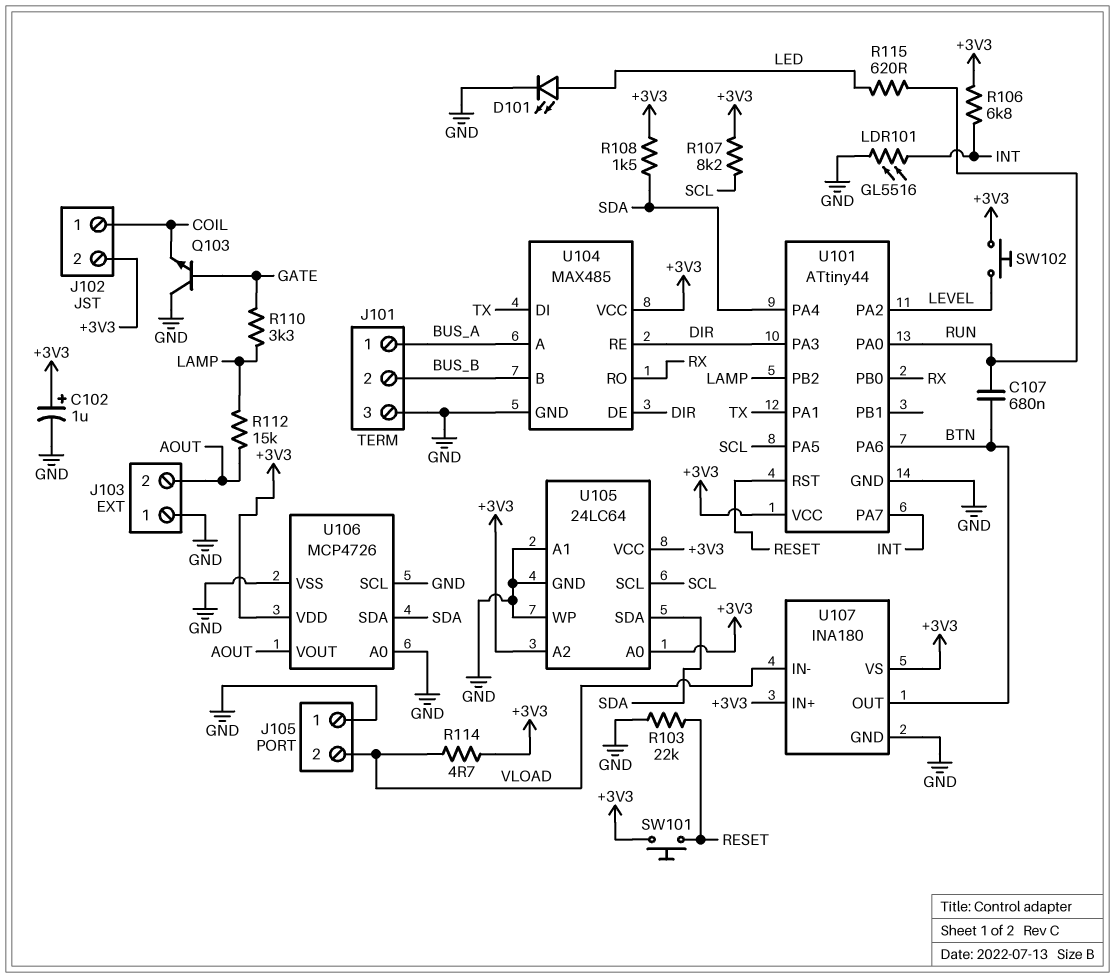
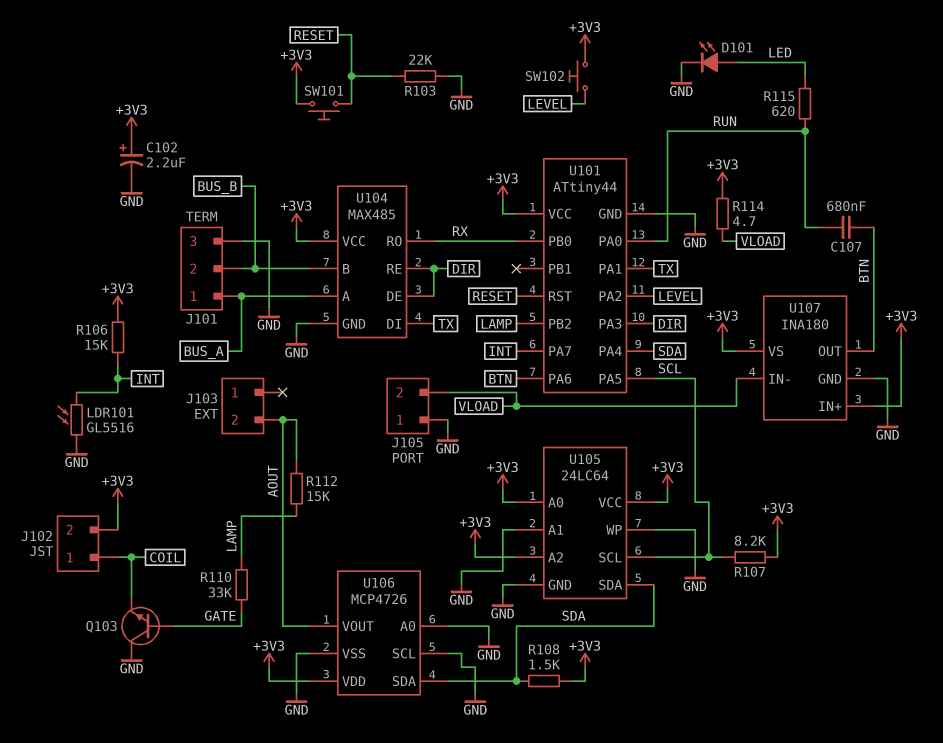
C102: 1uF (plus +3V3, minus GND) -> 2.2uF (plus +3V3, minus GND)
J103 pin 1: GND -> none
R106: 6.8k (+3V3, INT) -> 15k (+3V3, INT)
R110: 3.3k (GATE, LAMP) -> 33k (GATE, LAMP)

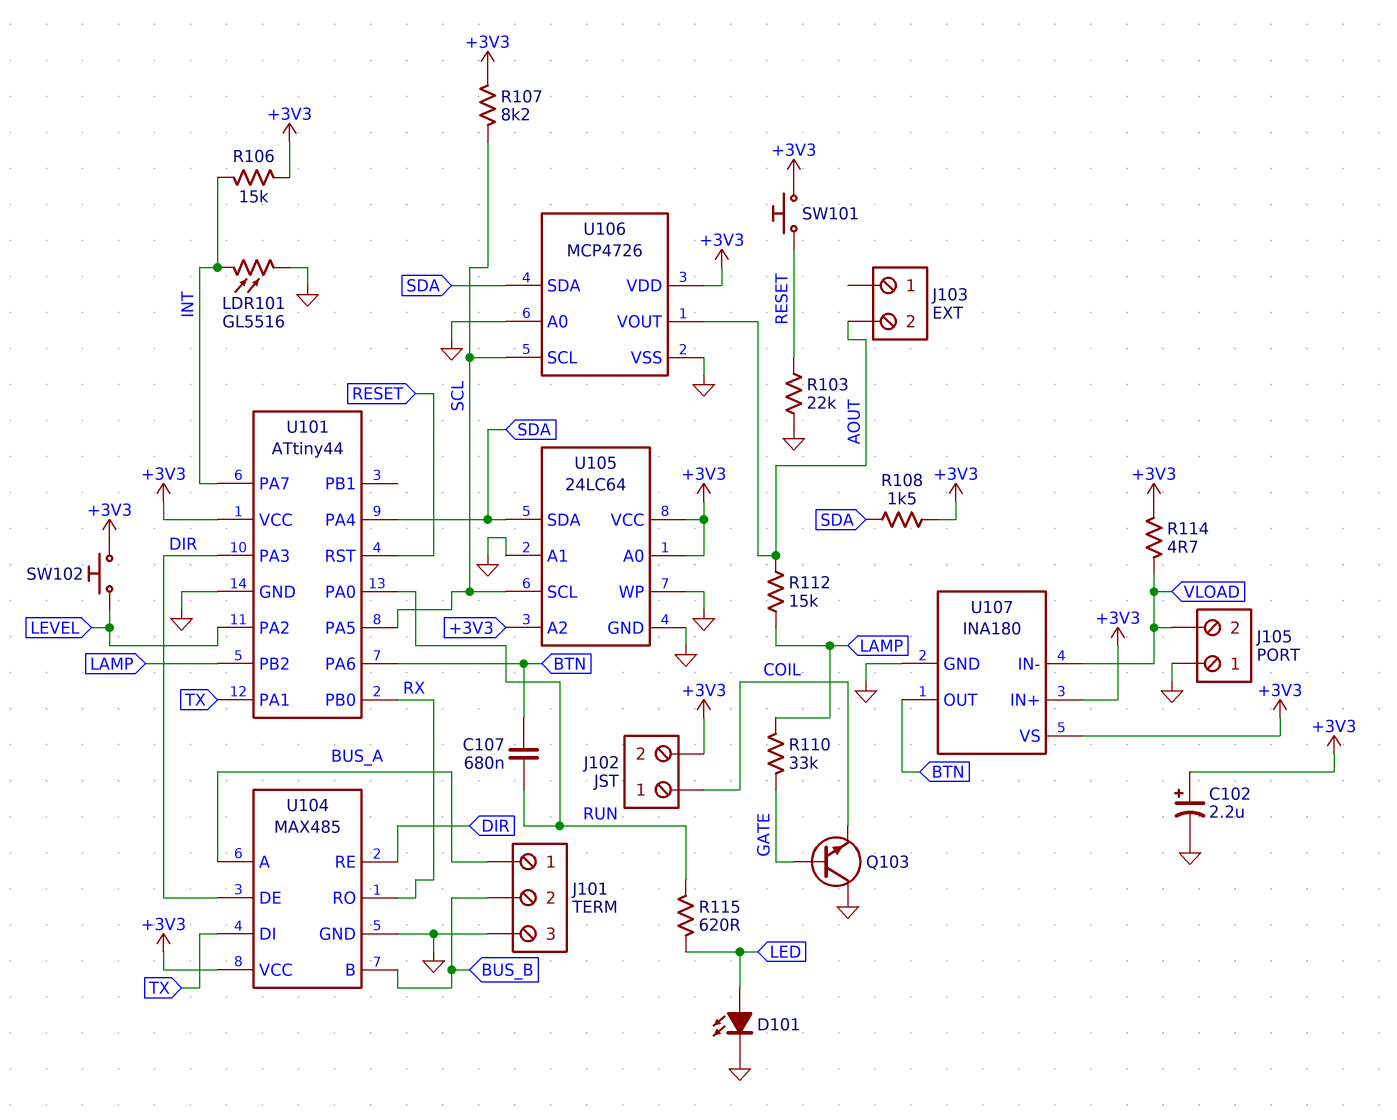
U106 pin SCL: GND -> SCL

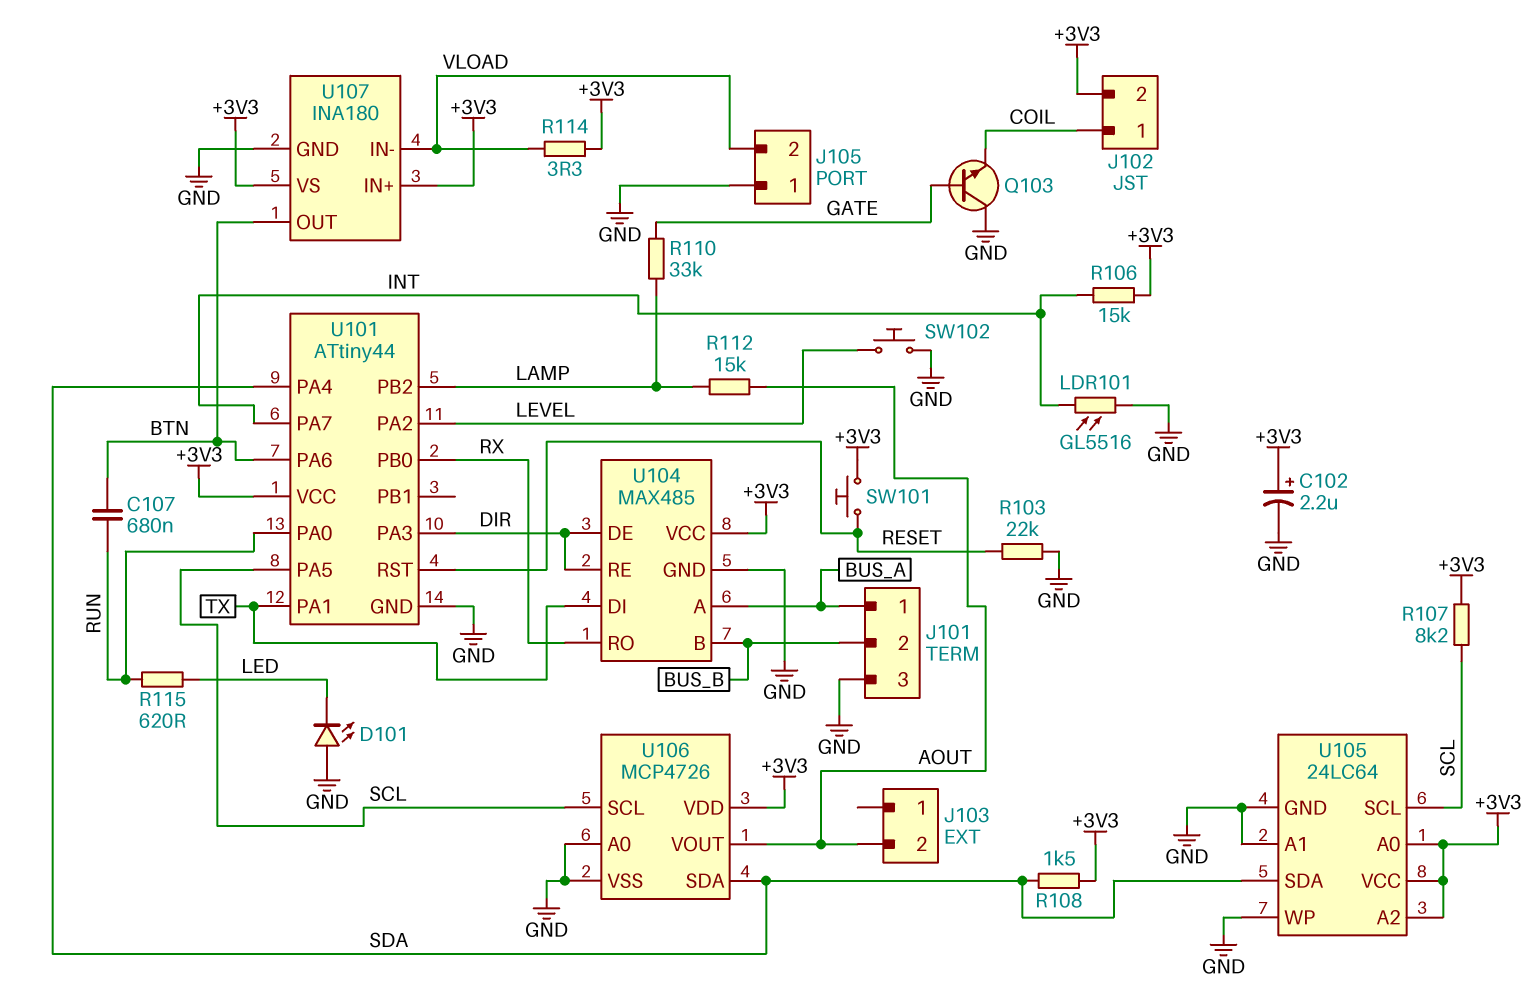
D101: LED (A LED, K GND) -> LED (A GND, K LED)
R114: 4.7 (+3V3, VLOAD) -> 3.3 (+3V3, VLOAD)
SW102: button (+3V3, LEVEL) -> button (GND, LEVEL)

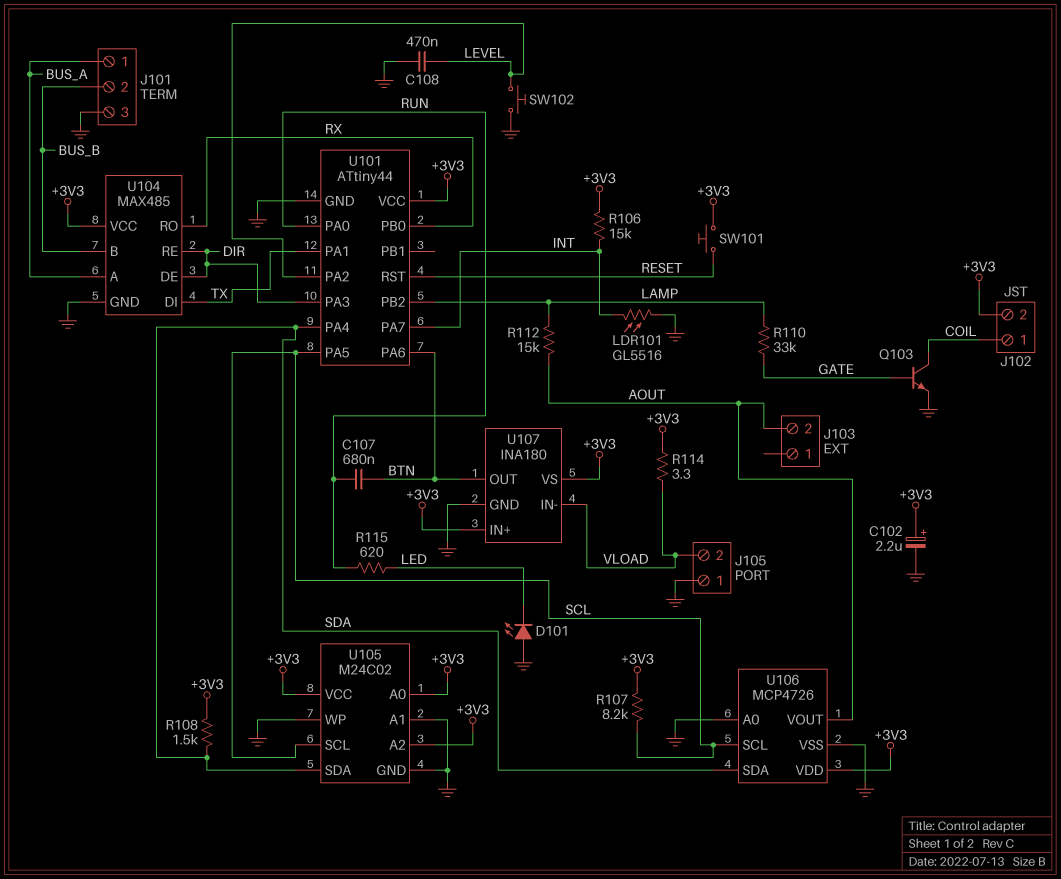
C108: none -> 470nF (GND, LEVEL)
Q103: NPN (B GATE, C GND, E COIL) -> NPN (B GATE, C COIL, E GND)
R103: 22k (GND, RESET) -> none
U105: 24LC64 -> M24C02

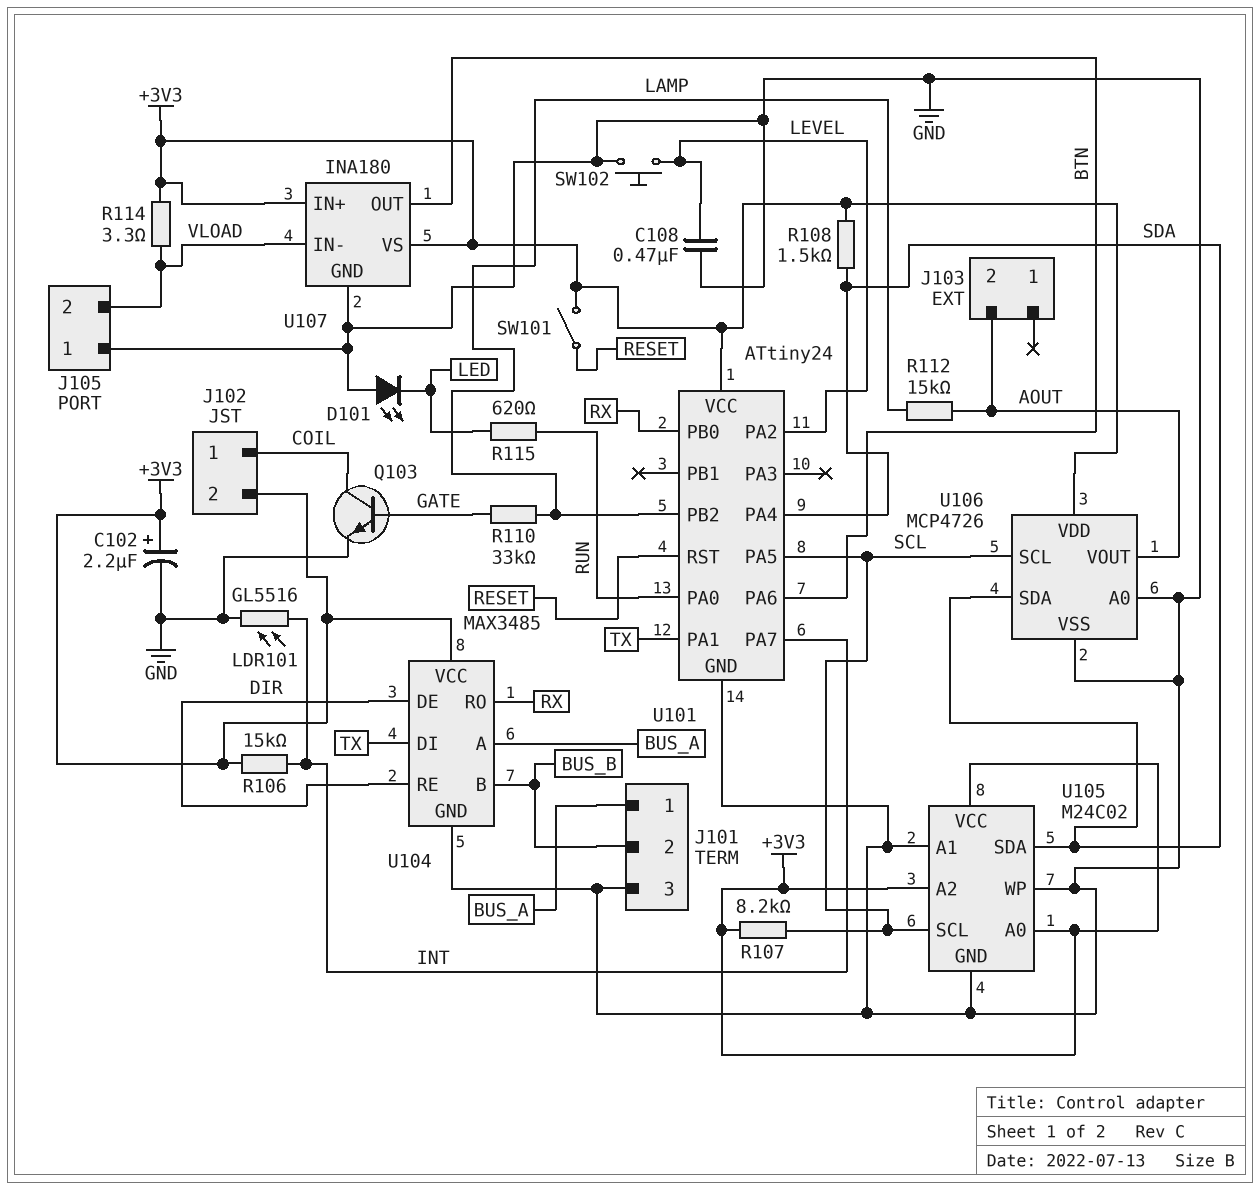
C107: 680nF (BTN, RUN) -> none
SW101: button (+3V3, RESET) -> switch (+3V3, RESET)
U101: ATtiny44 -> ATtiny24
U101 pin PA3: DIR -> none
U104: MAX485 -> MAX3485

